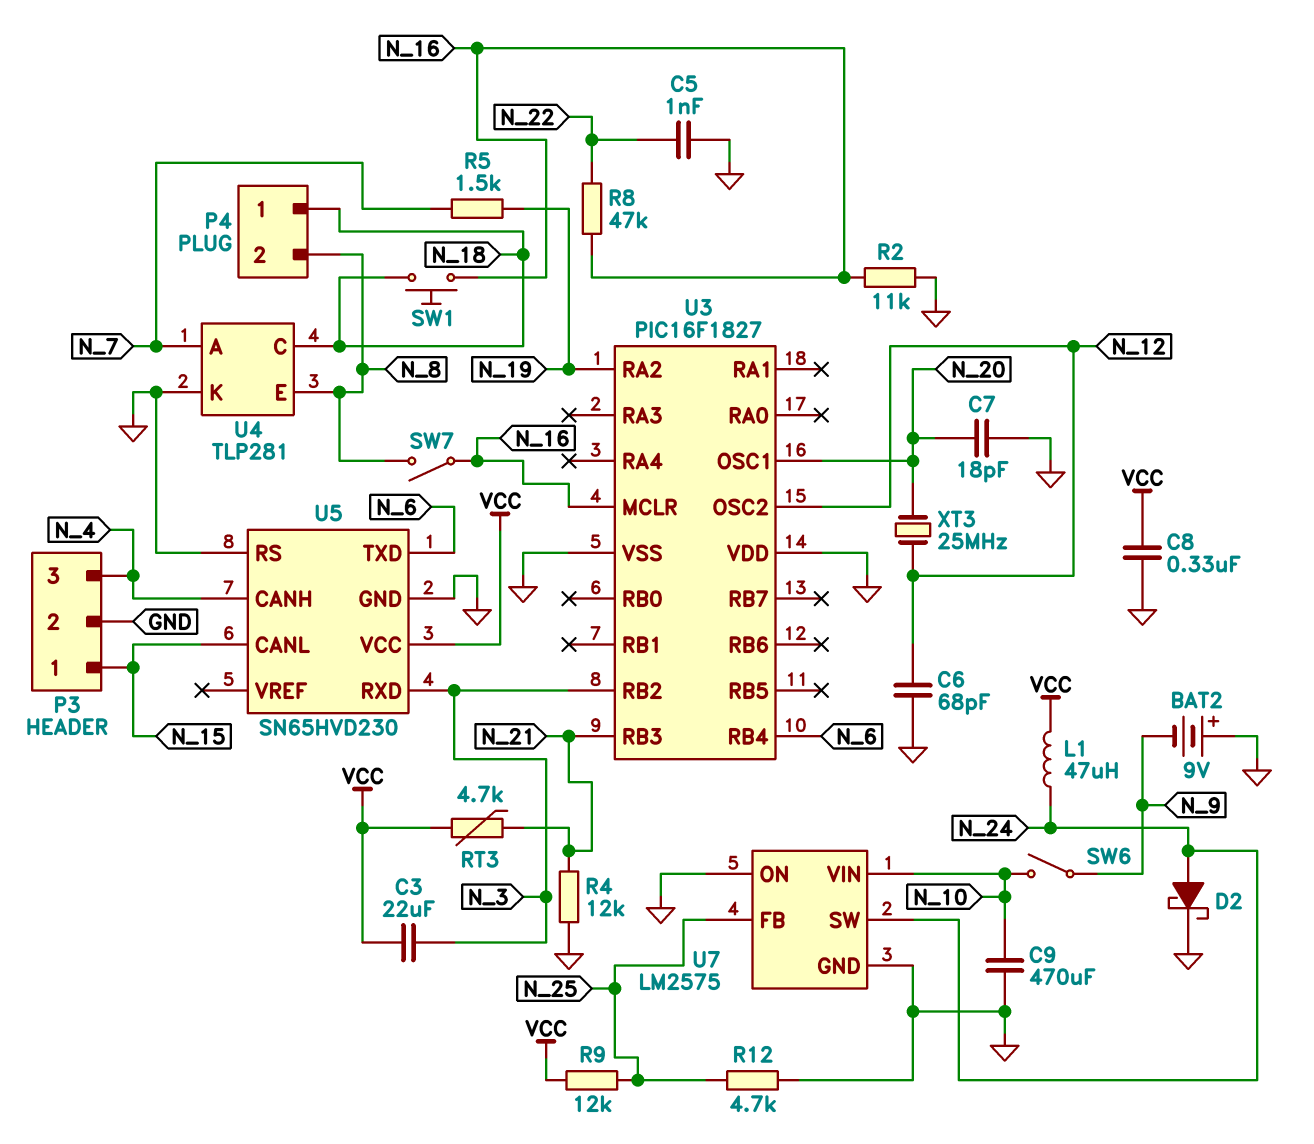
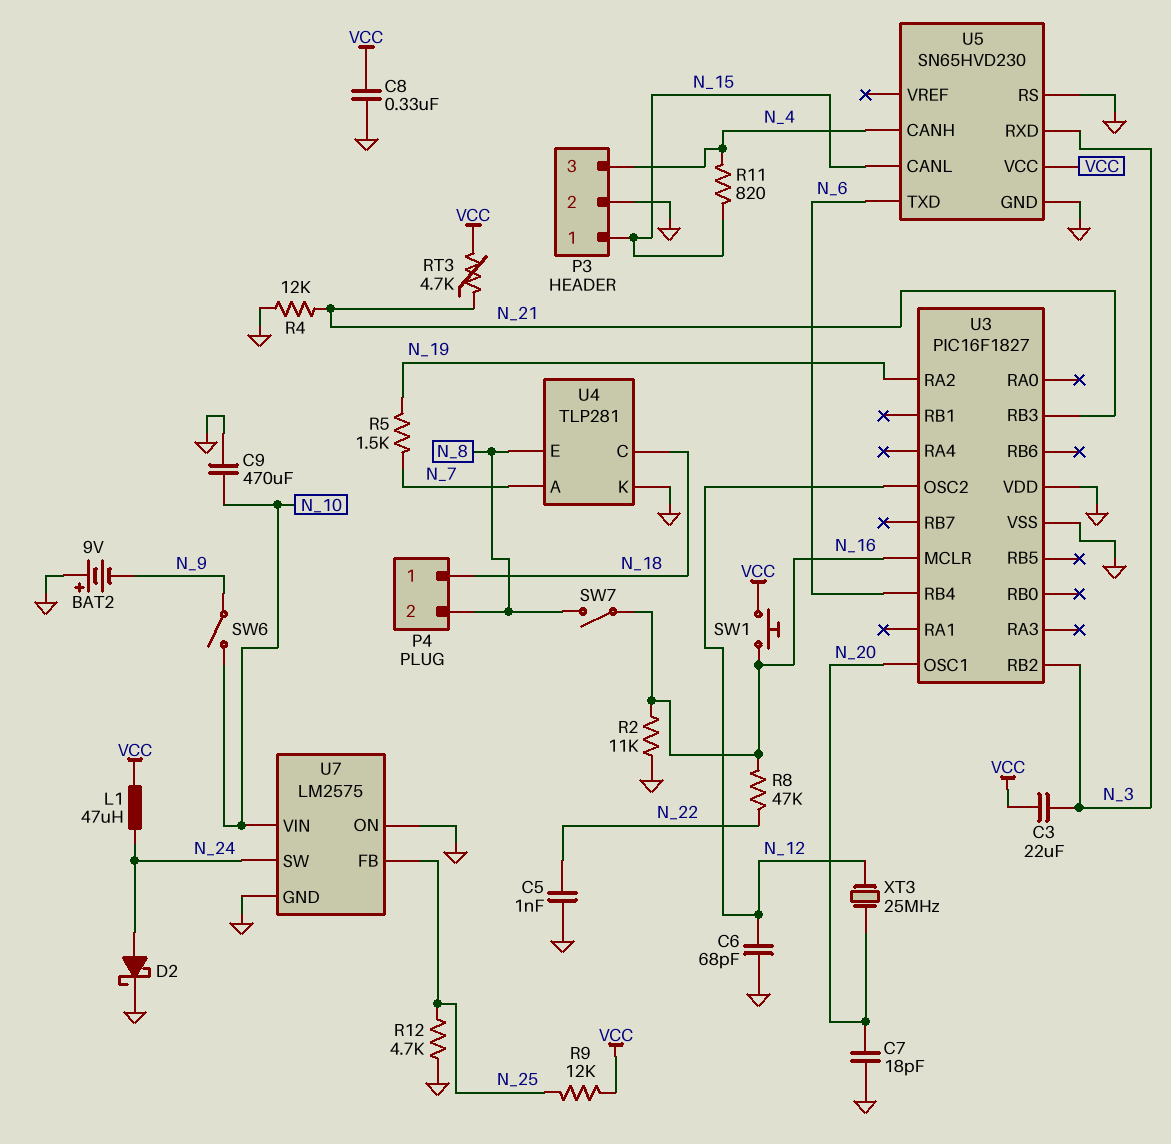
R11: none -> 820 (N_4, N_15)
SW1: button (N_16, N_18) -> button (N_16, VCC)

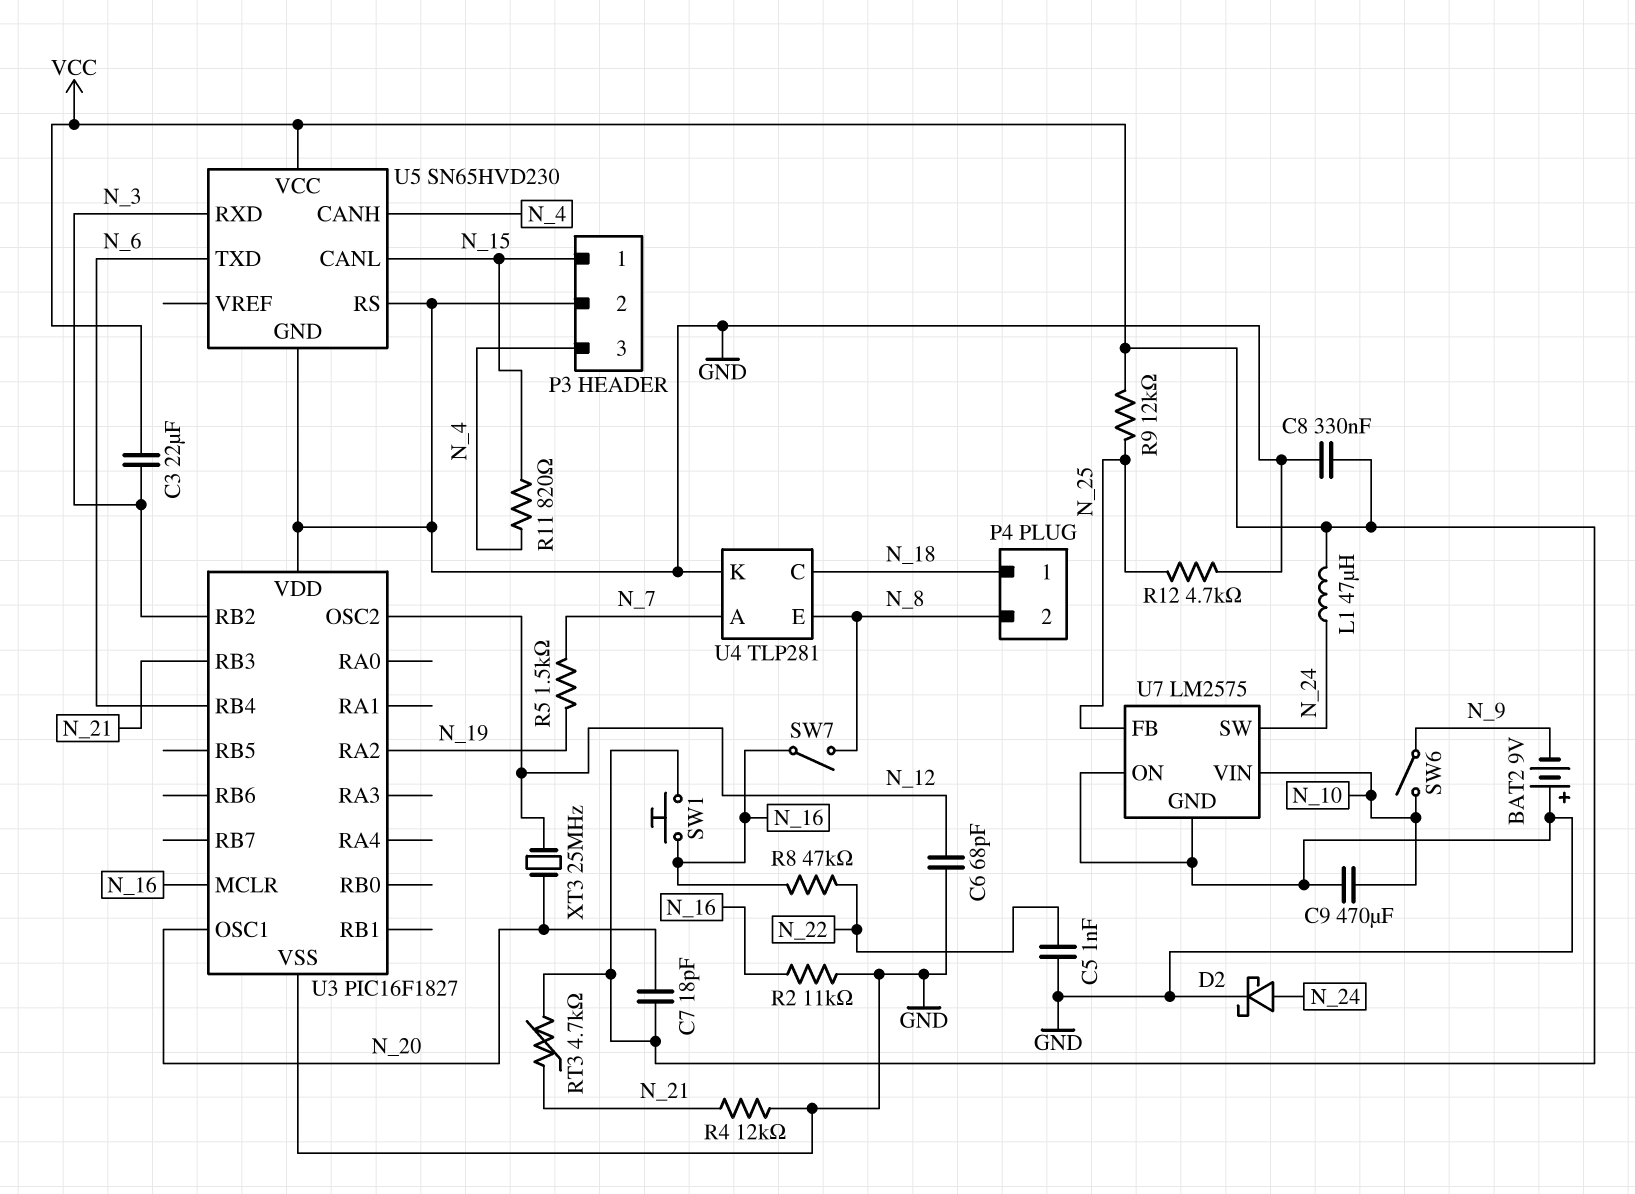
C7: 18pF (GND, N_20) -> 18pF (N_20, VCC)

